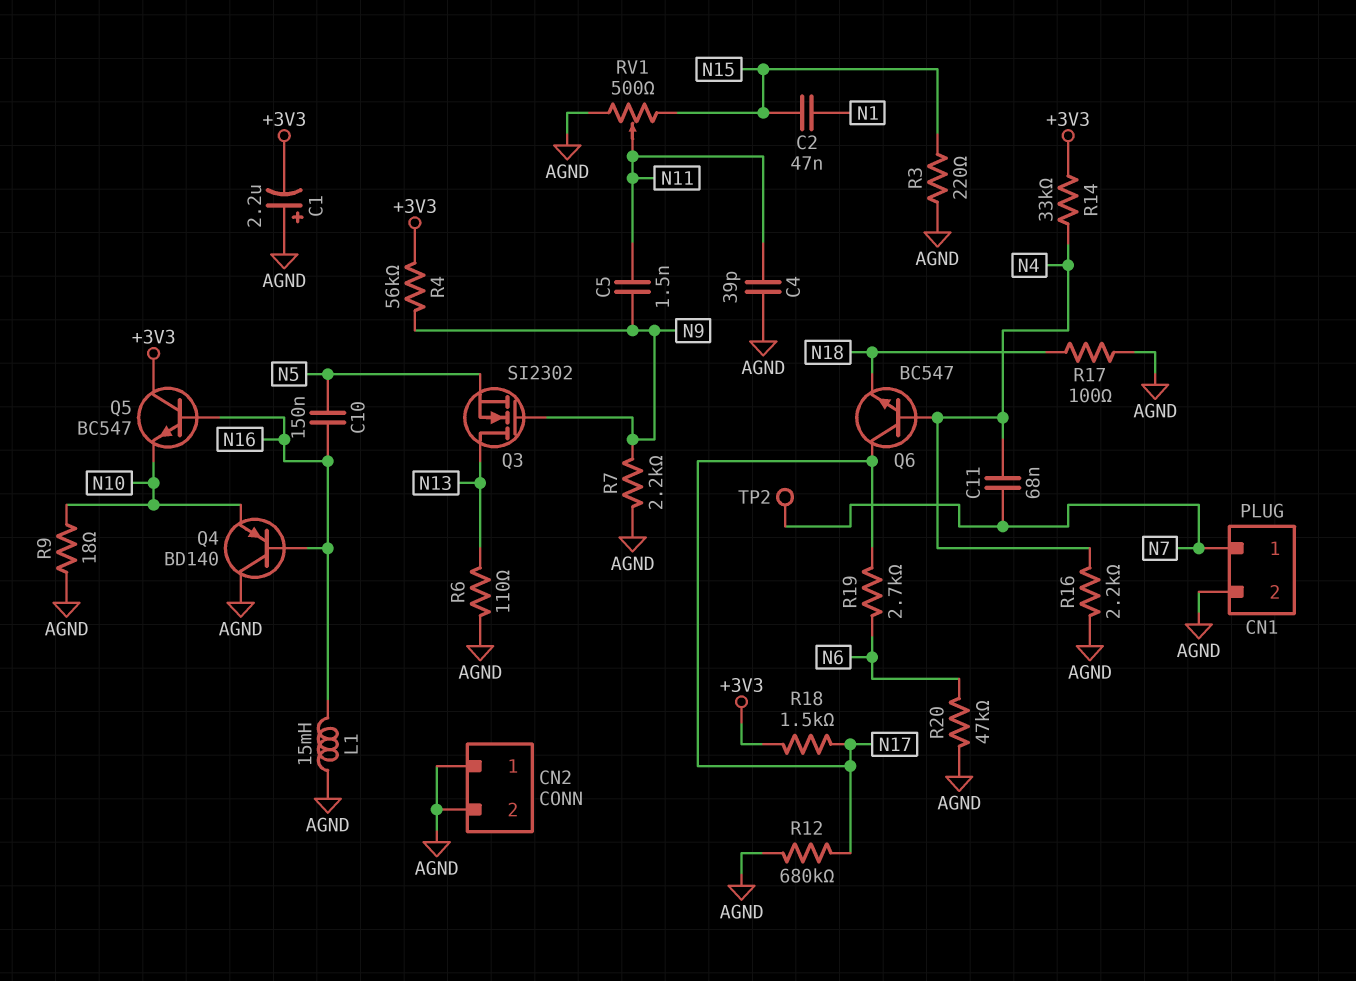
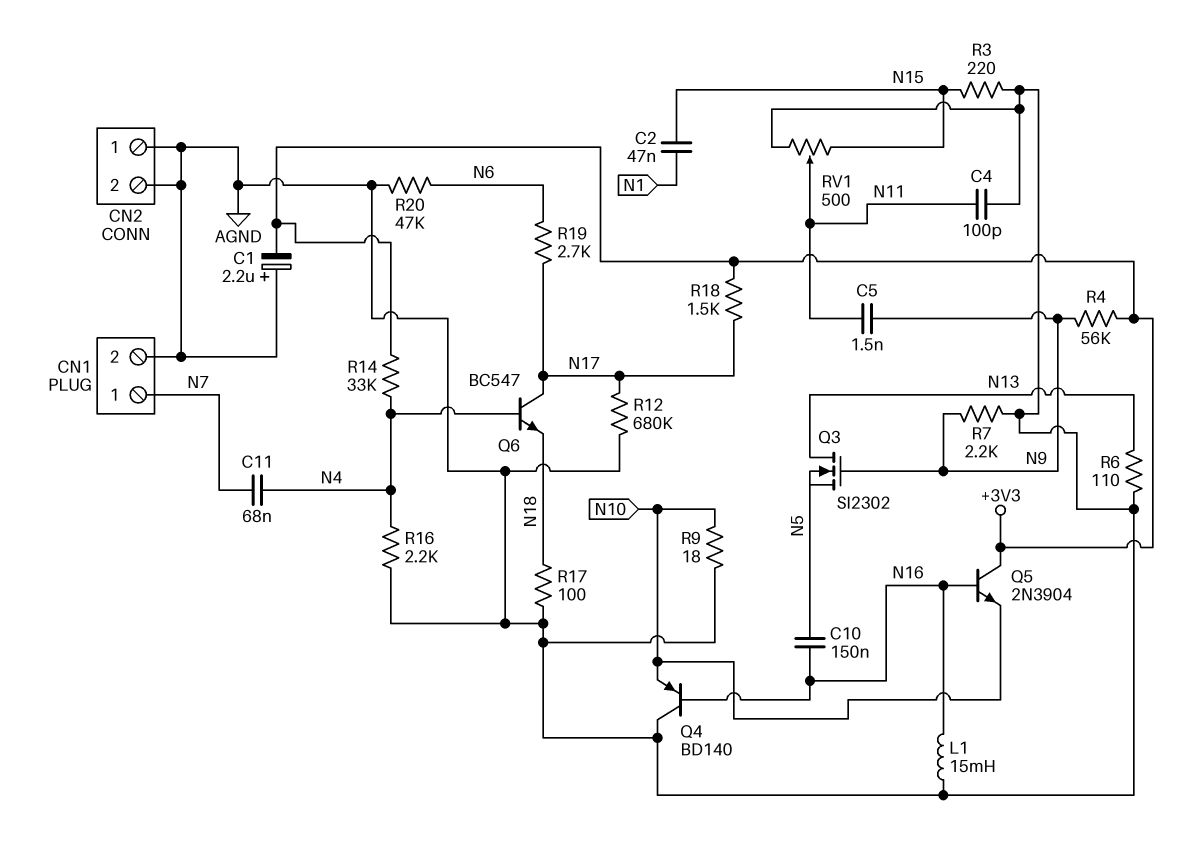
C4: 39pF (AGND, N11) -> 100pF (AGND, N11)
Q5: NPN BC547 (B N16, C +3V3, E N10) -> NPN 2N3904 (B N16, C +3V3, E N10)
TP2: test point (N7) -> none

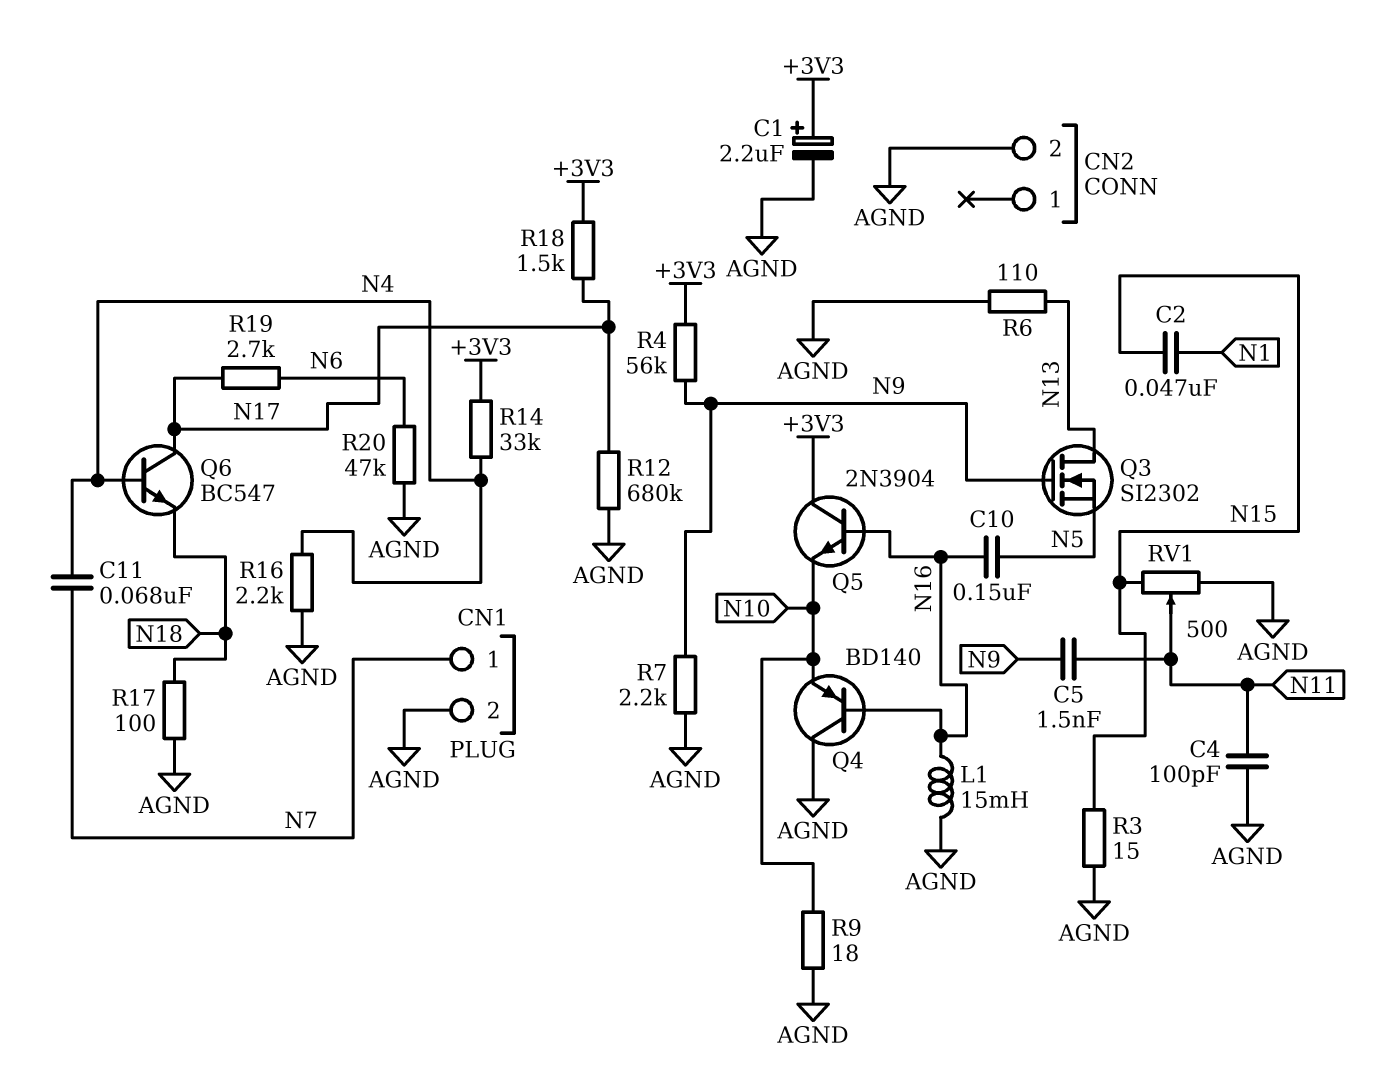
C1: 2.2uF (plus AGND, minus +3V3) -> 2.2uF (plus +3V3, minus AGND)
CN2 pin 1: AGND -> none
R3: 220 (AGND, N15) -> 15 (AGND, N15)

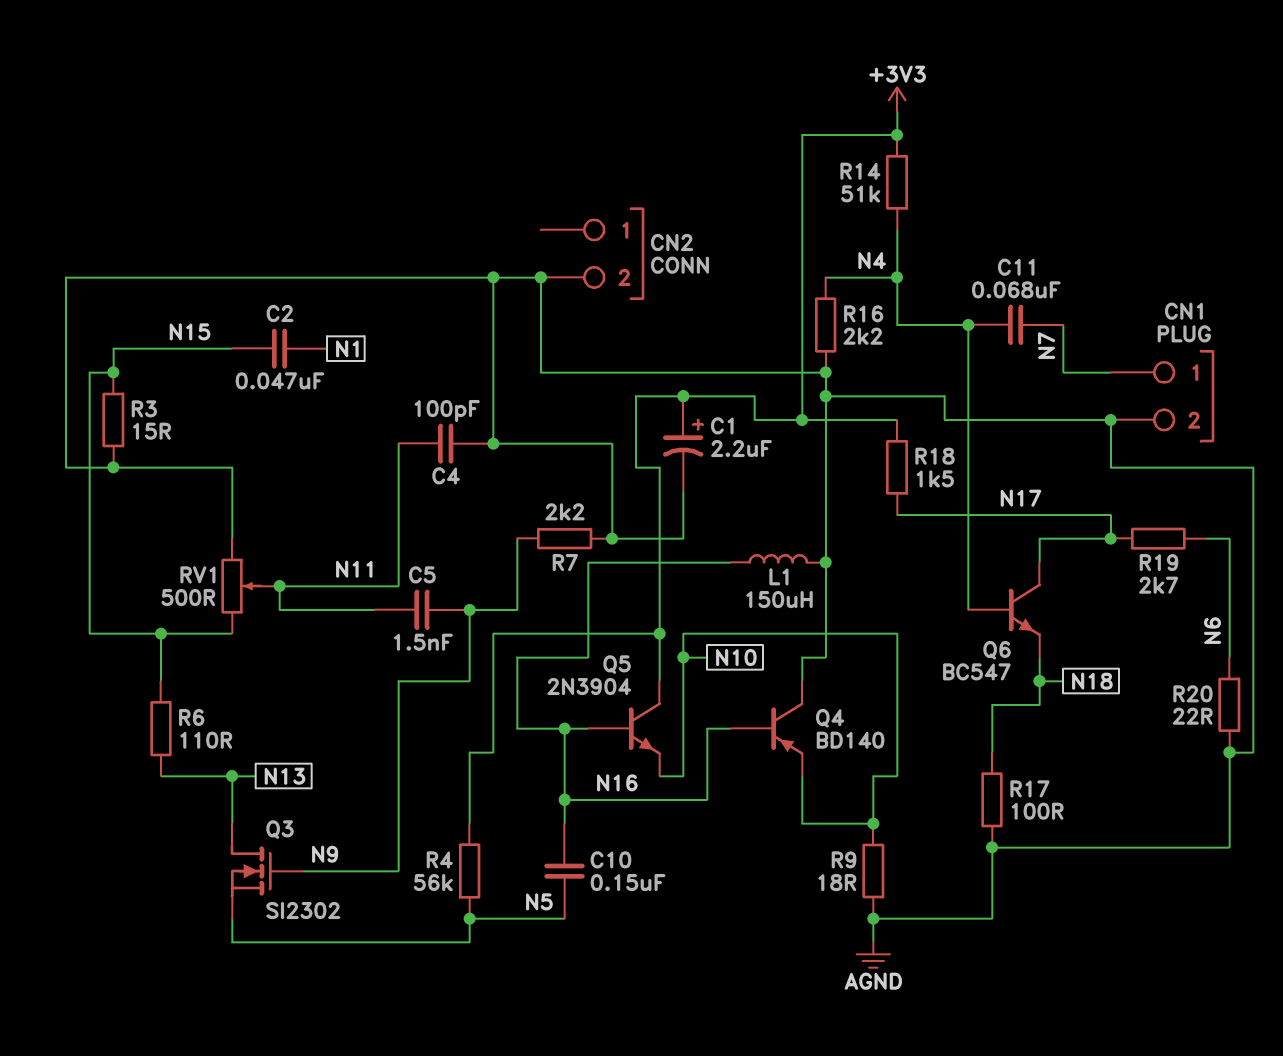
L1: 15mH (AGND, N16) -> 150uH (AGND, N16)
R4: 56k (+3V3, N9) -> 56k (+3V3, N5)
R6: 110 (AGND, N13) -> 110 (N13, N15)
R12: 680k (AGND, N17) -> none
R14: 33k (+3V3, N4) -> 51k (+3V3, N4)
R20: 47k (AGND, N6) -> 22 (AGND, N6)

